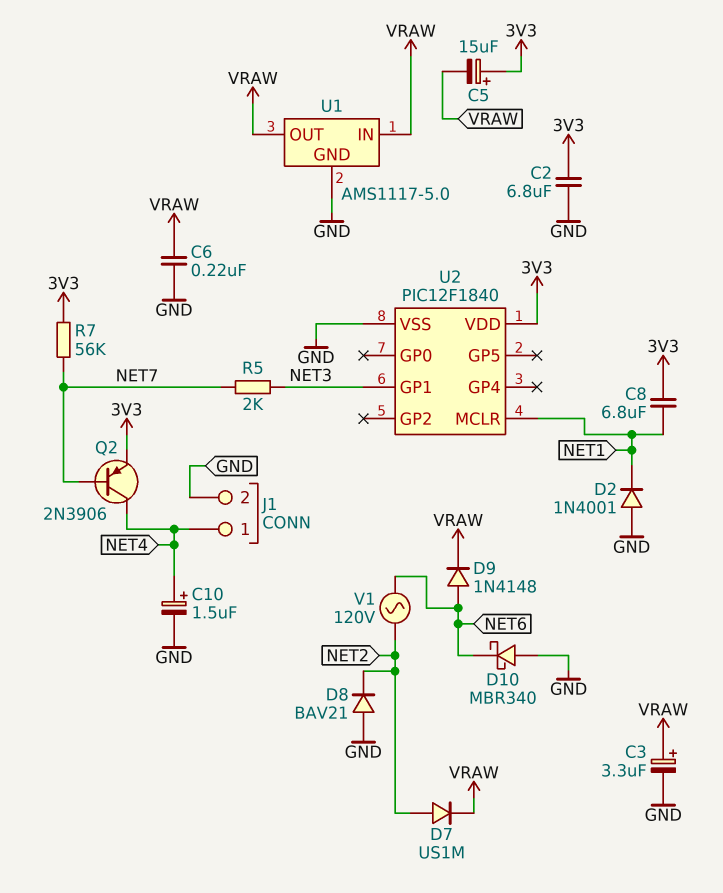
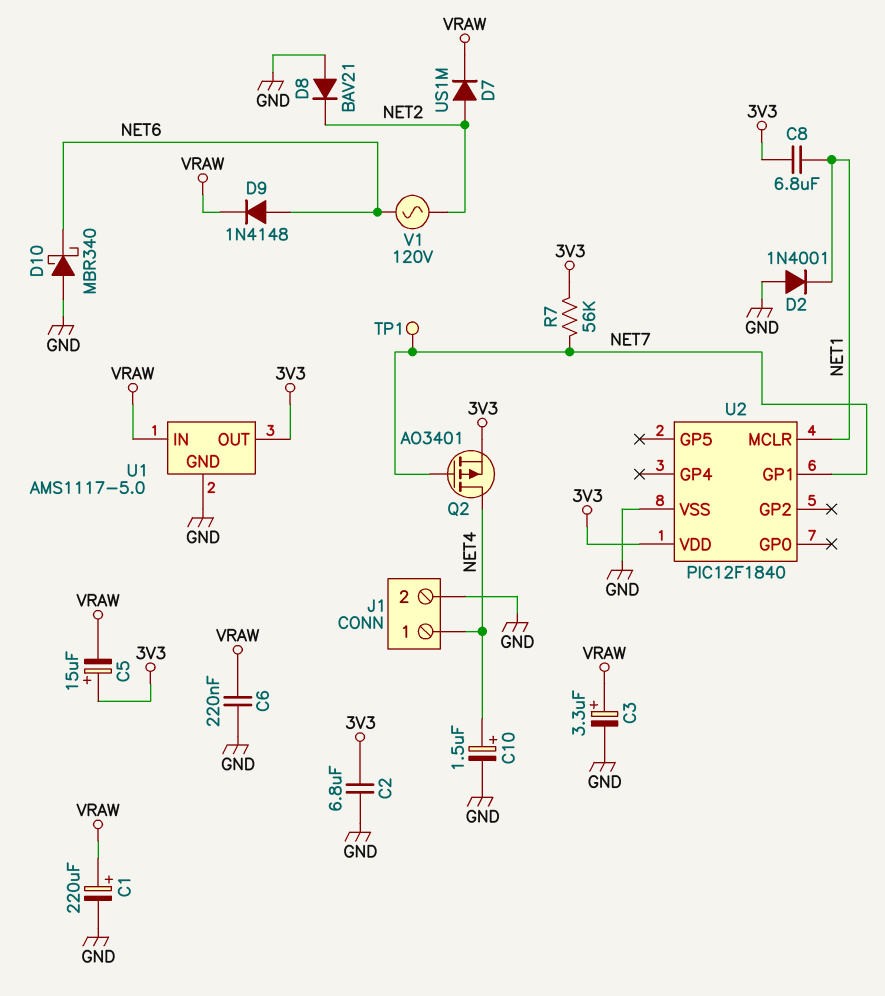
C1: none -> 220uF (plus VRAW, minus GND)
Q2: PNP 2N3906 (B NET7, C NET4, E 3V3) -> PMOS AO3401 (G NET7, D NET4, S 3V3)
R5: 2k (NET3, NET7) -> none
TP1: none -> test point (NET7)
U1 pin OUT: VRAW -> 3V3
U2 pin GP1: NET3 -> NET7

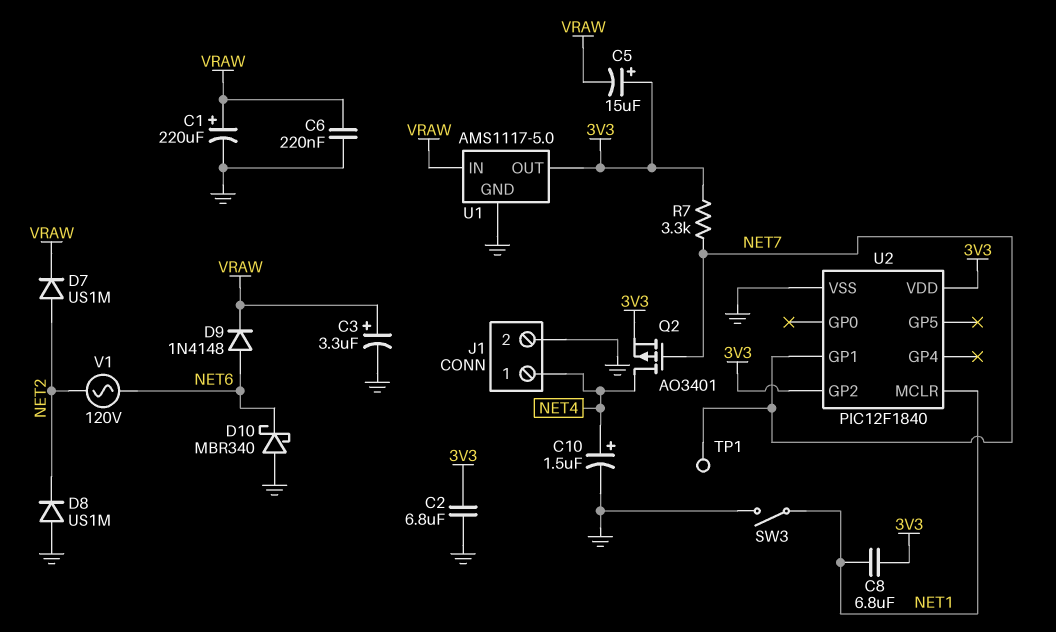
D2: diode 1N4001 (A GND, K NET1) -> none
D8: diode BAV21 (A GND, K NET2) -> diode US1M (A GND, K NET2)
R7: 56k (3V3, NET7) -> 3.3k (3V3, NET7)
SW3: none -> switch (GND, NET1)
U2 pin GP2: none -> 3V3

